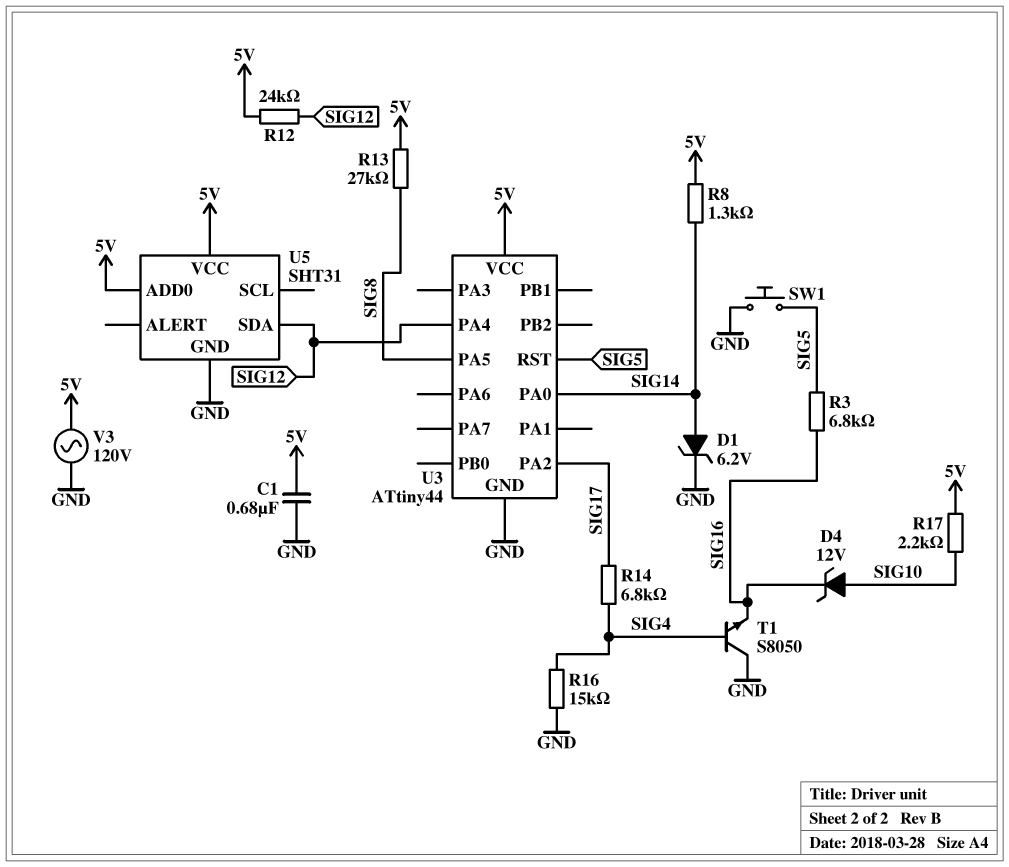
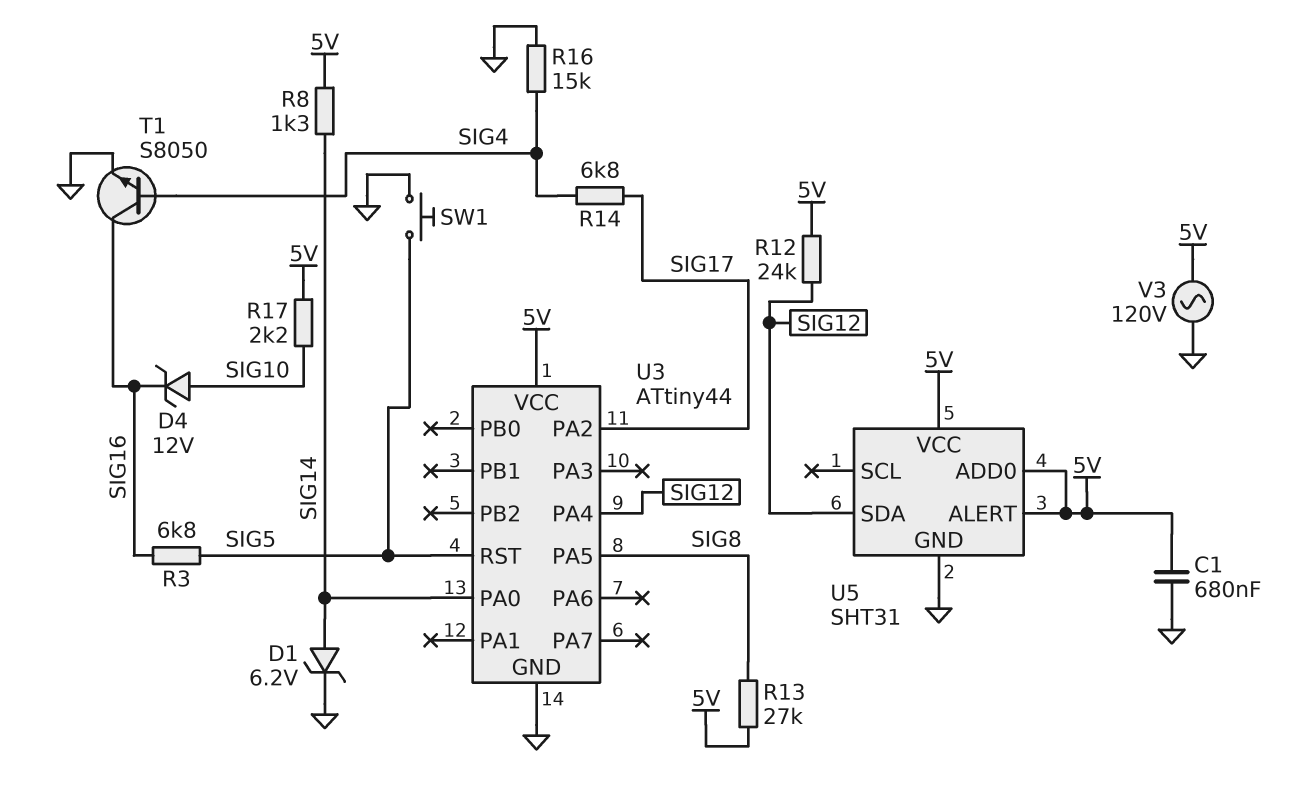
T1: NPN S8050 (B SIG4, C GND, E SIG16) -> NPN S8050 (B SIG4, C SIG16, E GND)
U5 pin ALERT: none -> 5V

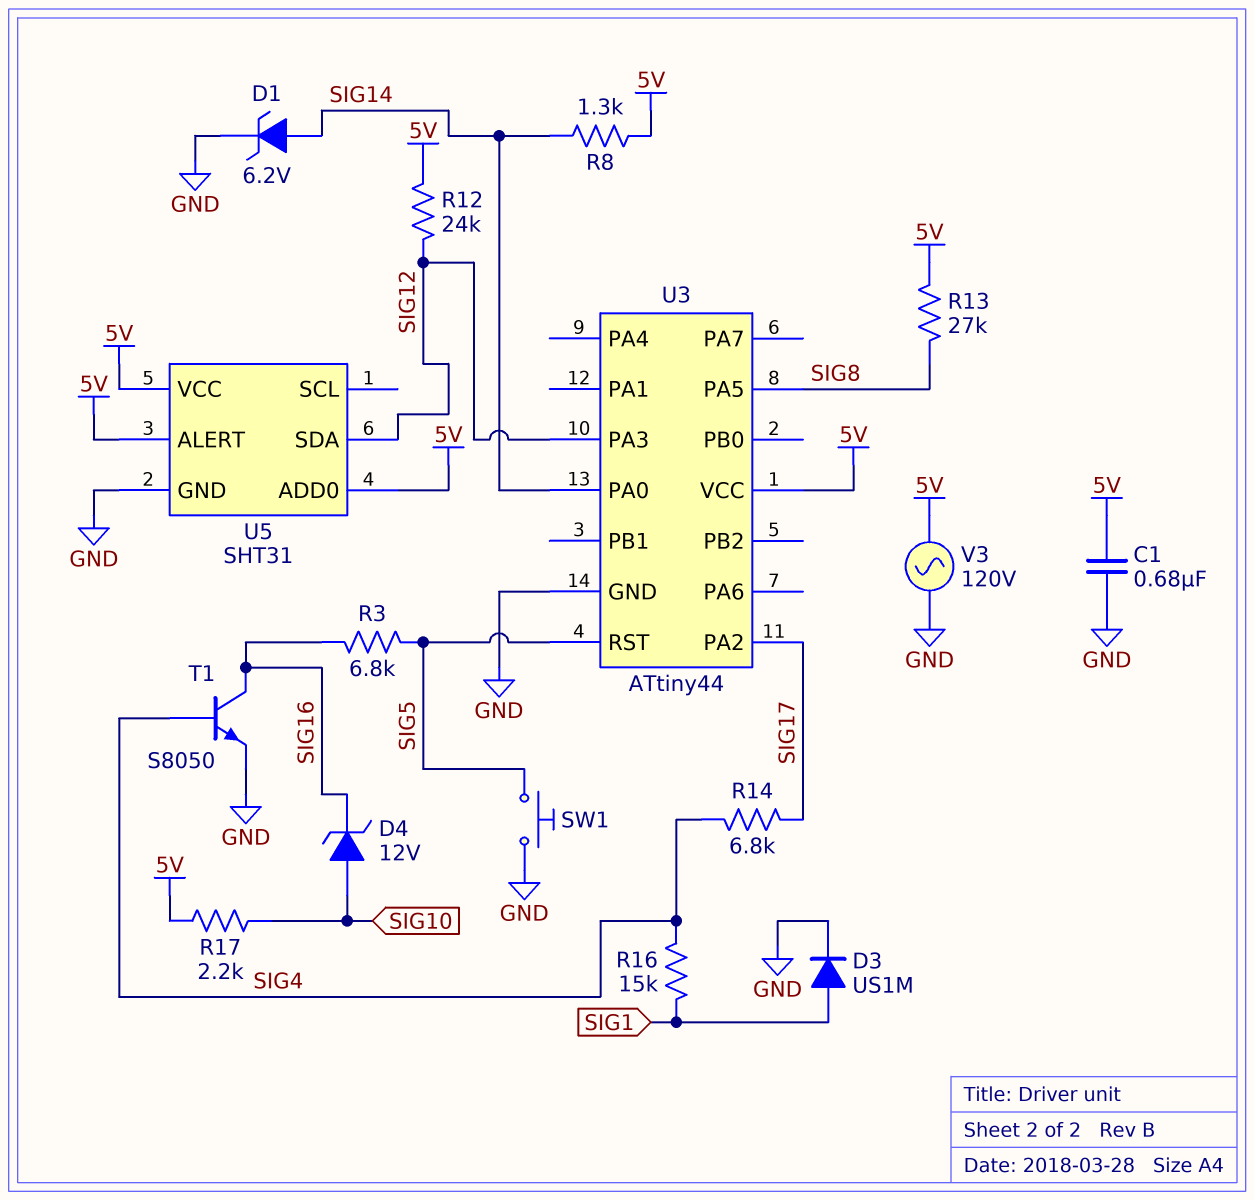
D3: none -> diode US1M (A SIG1, K GND)
R16: 15k (GND, SIG4) -> 15k (SIG1, SIG4)
U3 pin PA3: none -> SIG12
U3 pin PA4: SIG12 -> none

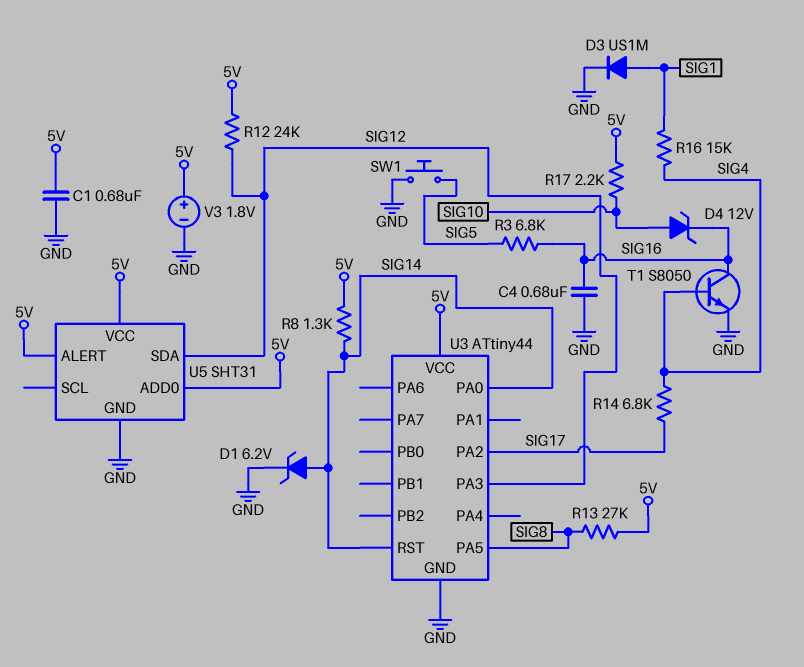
C4: none -> 680nF (GND, SIG16)
U3 pin RST: SIG5 -> SIG14
V3: AC 120V (5V, GND) -> 1.8V (plus 5V, minus GND)

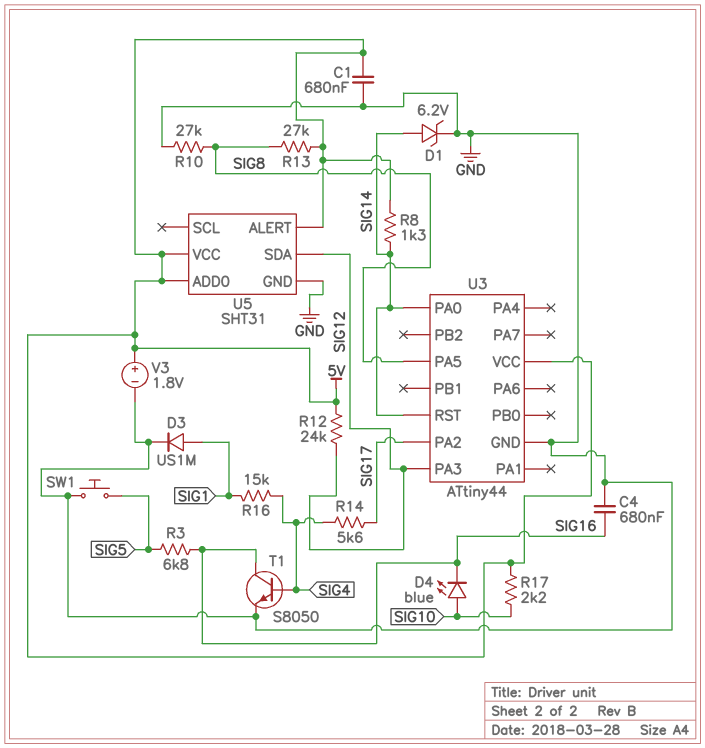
D4: zener 12V (A SIG10, K SIG16) -> LED blue (A SIG10, K SIG16)
R10: none -> 27k (GND, SIG8)
R14: 6.8k (SIG4, SIG17) -> 5.6k (SIG4, SIG17)

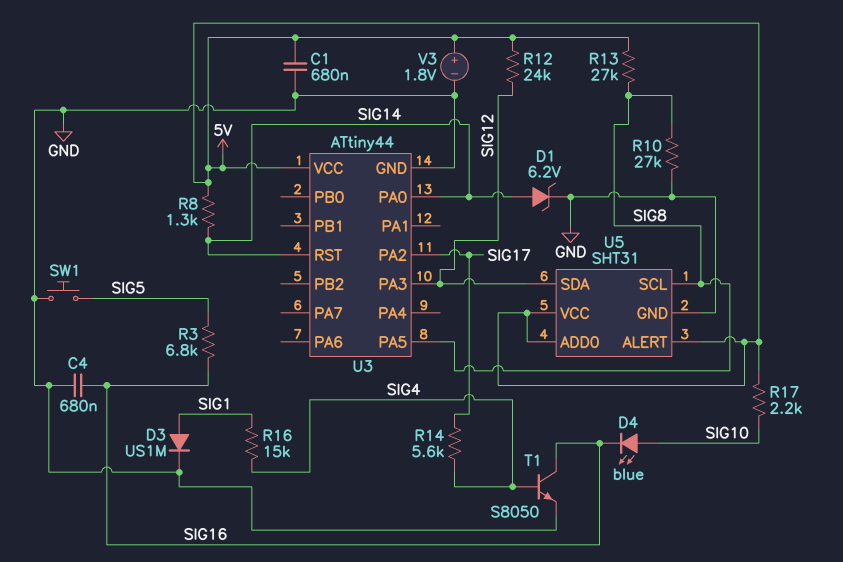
U5 pin SCL: none -> SIG8

